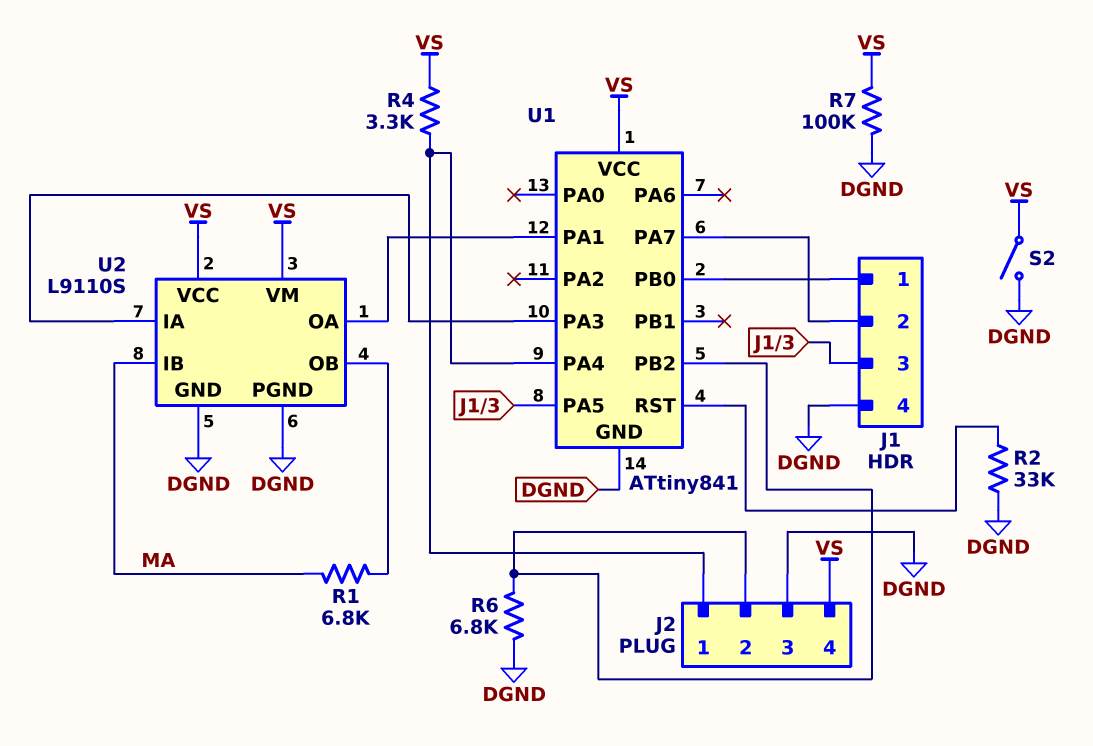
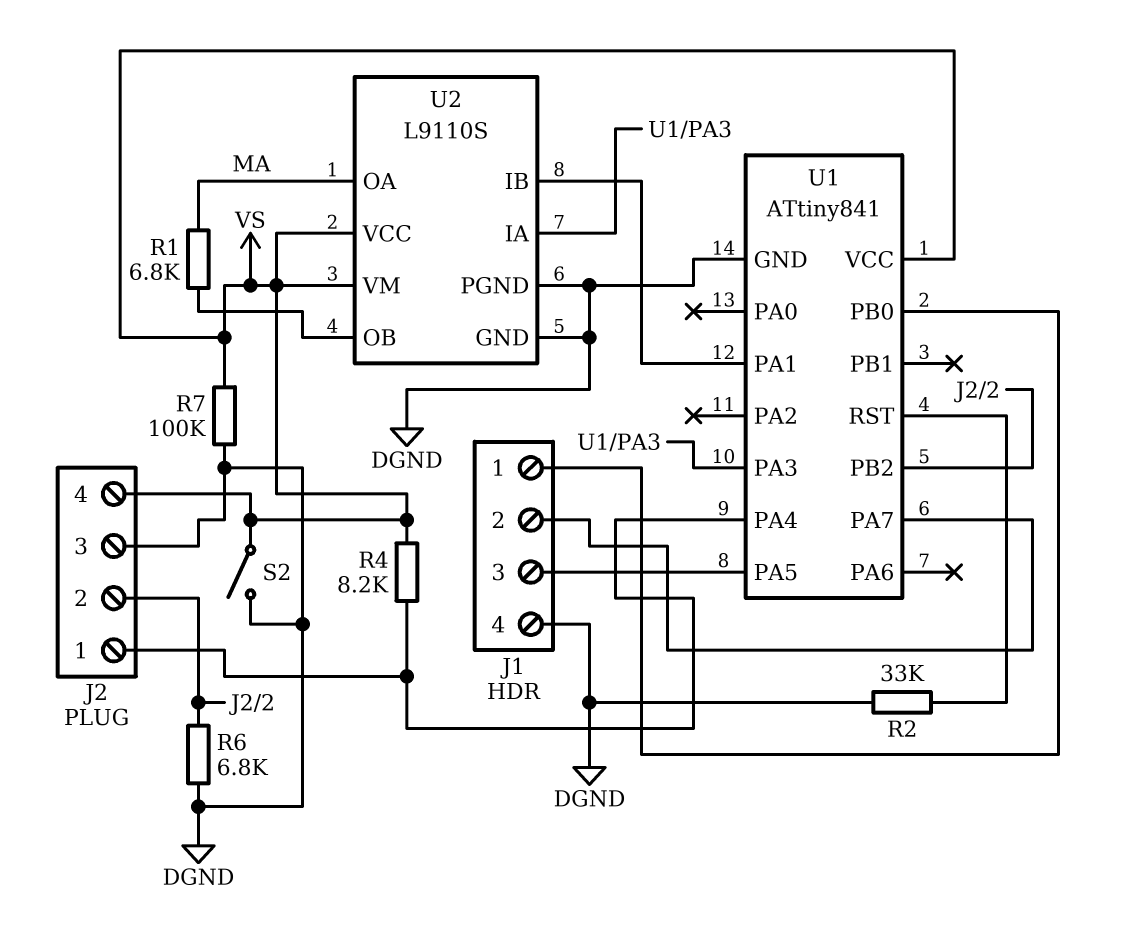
R4: 3.3k (J2/1, VS) -> 8.2k (J2/1, VS)
U2 pin IB: MA -> U1/PA1
U2 pin OA: U1/PA1 -> MA

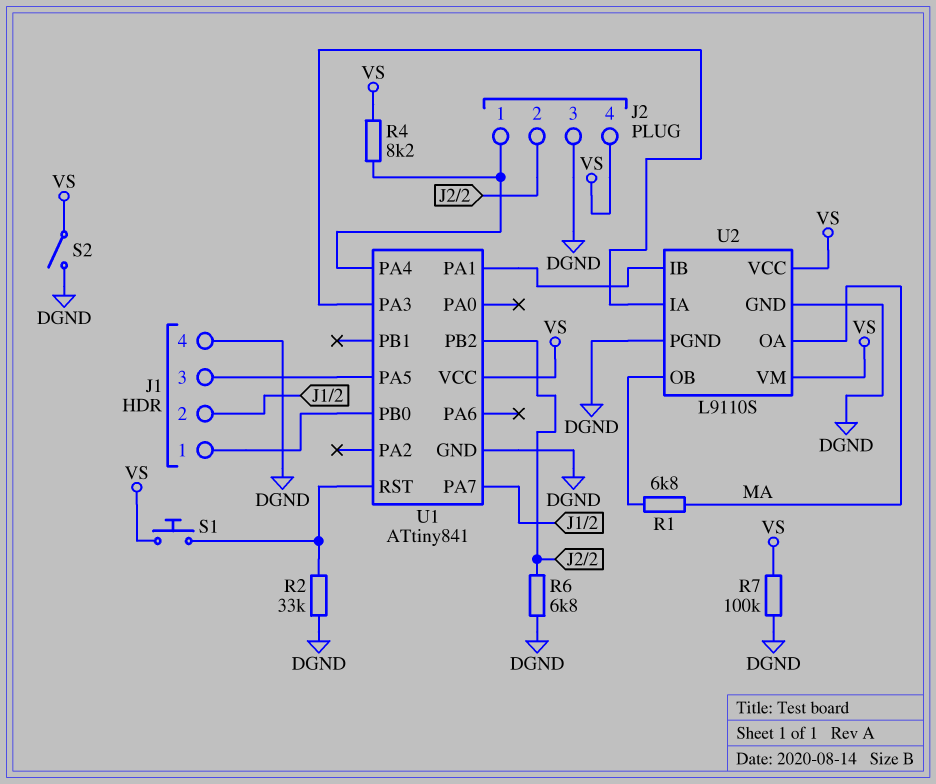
S1: none -> button (U1/RST, VS)

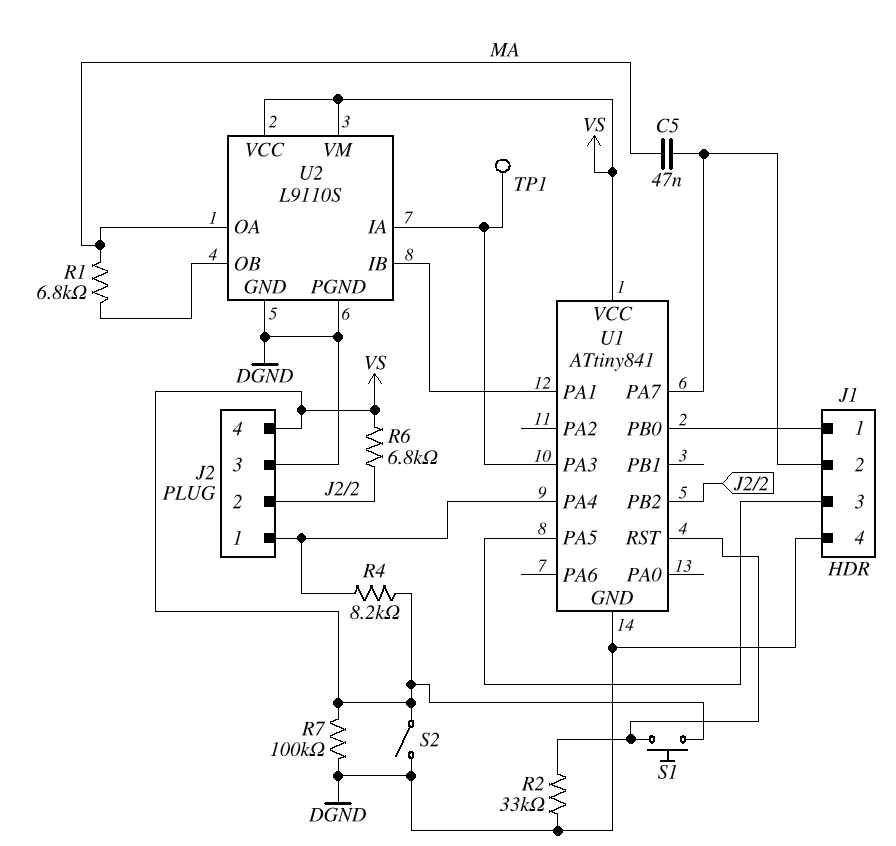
C5: none -> 47nF (J1/2, MA)
R6: 6.8k (DGND, J2/2) -> 6.8k (J2/2, VS)
TP1: none -> test point (U1/PA3)

